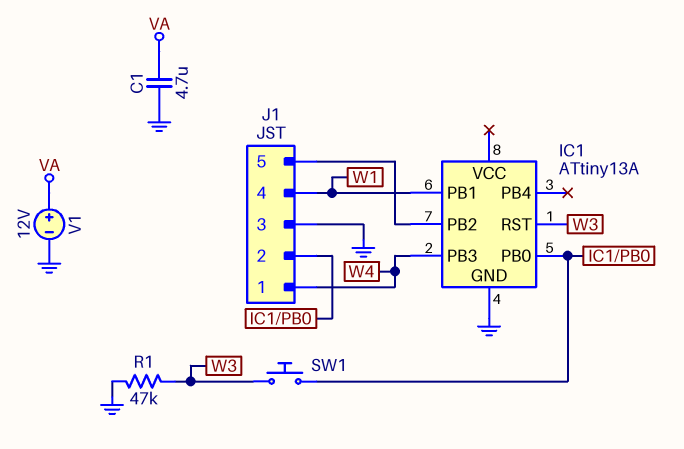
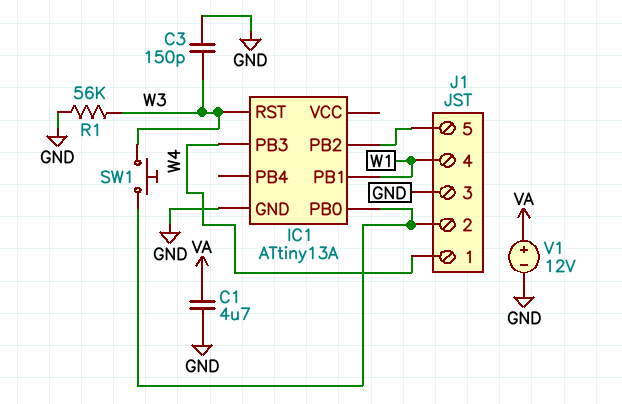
C3: none -> 150pF (GND, W3)
R1: 47k (GND, W3) -> 56k (GND, W3)

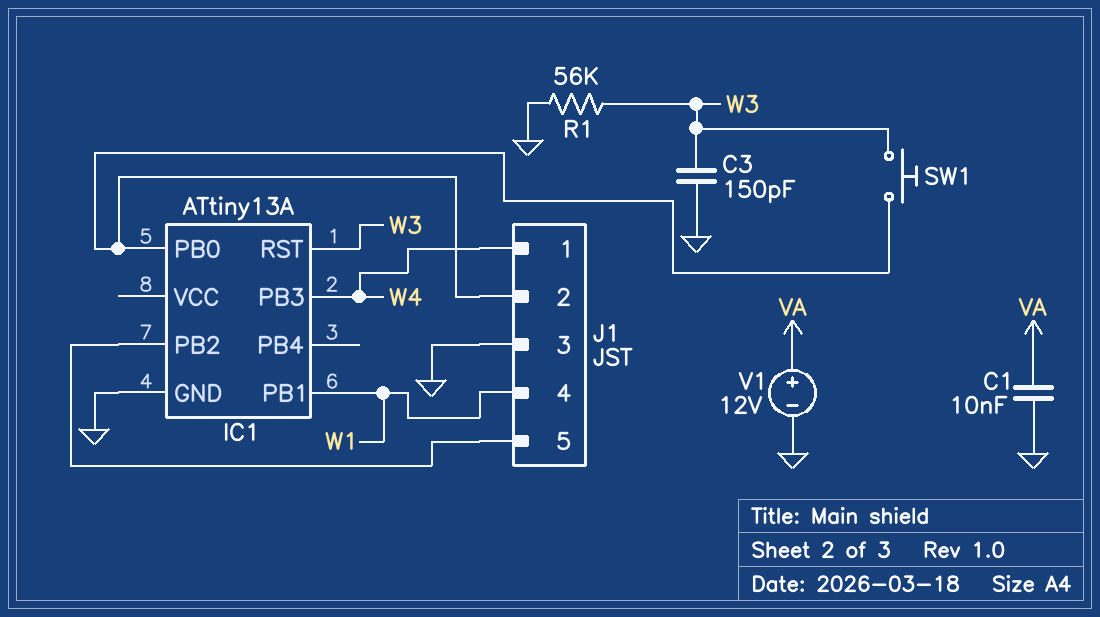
C1: 4.7uF (GND, VA) -> 10nF (GND, VA)

